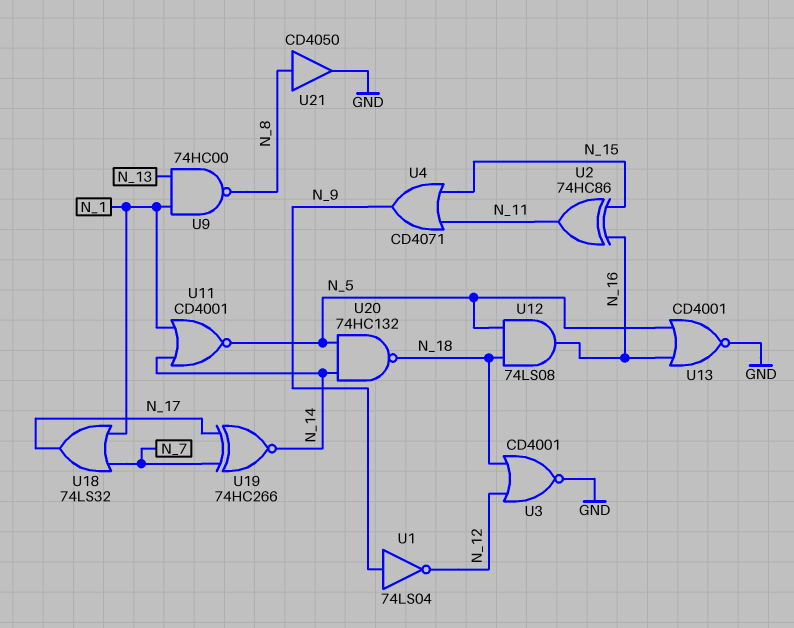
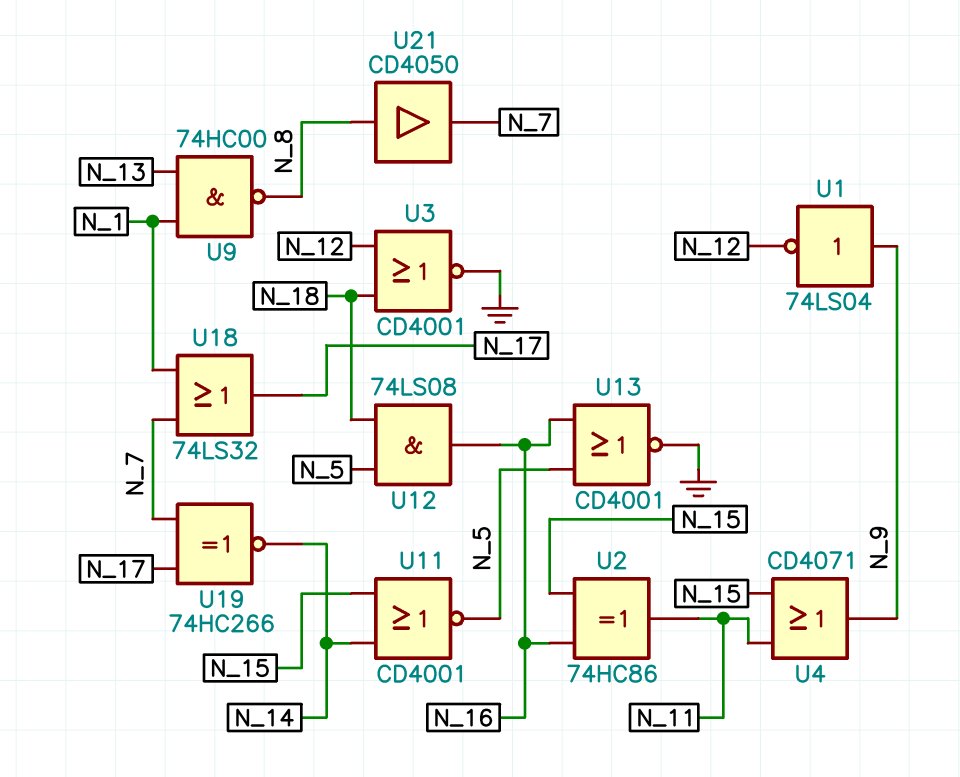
U11: NOR CD4001 (in N_1, in N_14, out N_5) -> NOR CD4001 (in N_14, in N_15, out N_5)
U20: NAND 74HC132 (in N_5, in N_14, out N_18) -> none
U21: buffer CD4050 (in N_8, out GND) -> buffer CD4050 (in N_8, out N_7)

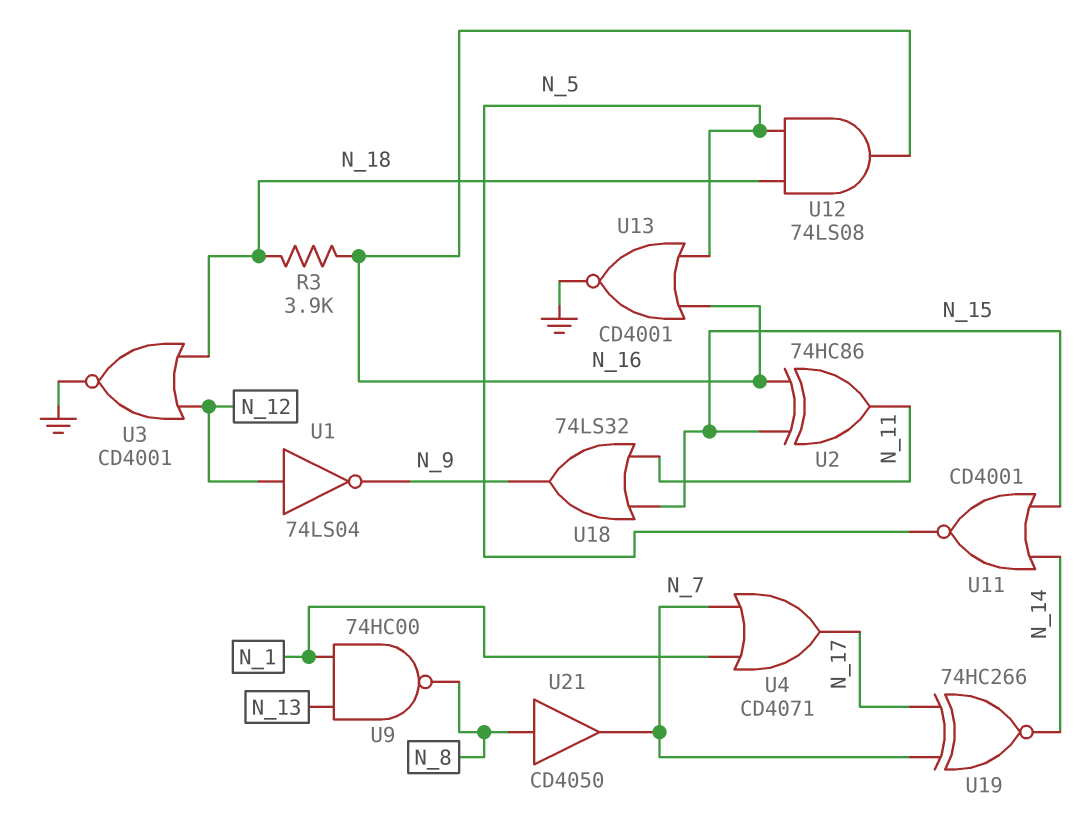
R3: none -> 3.9k (N_16, N_18)
U1: NOT 74LS04 (in N_9, out N_12) -> NOT 74LS04 (in N_12, out N_9)
U4: OR CD4071 (in N_11, in N_15, out N_9) -> OR CD4071 (in N_1, in N_7, out N_17)
U18: OR 74LS32 (in N_1, in N_7, out N_17) -> OR 74LS32 (in N_11, in N_15, out N_9)

